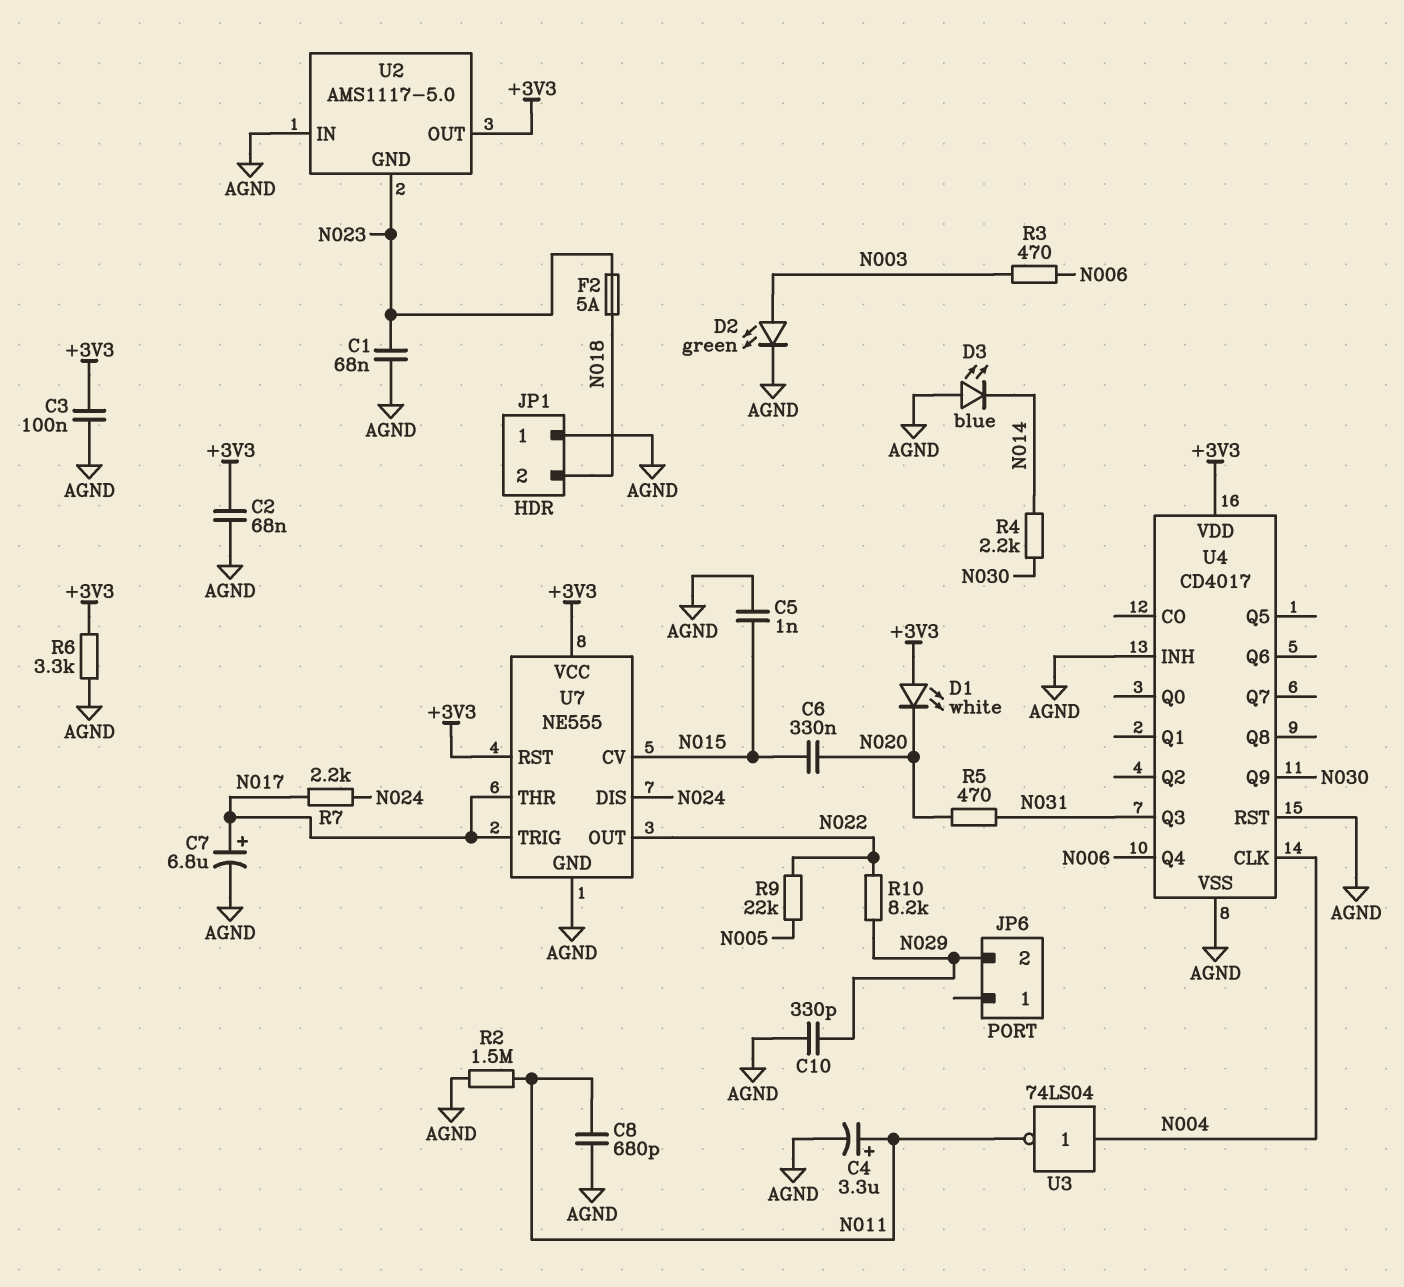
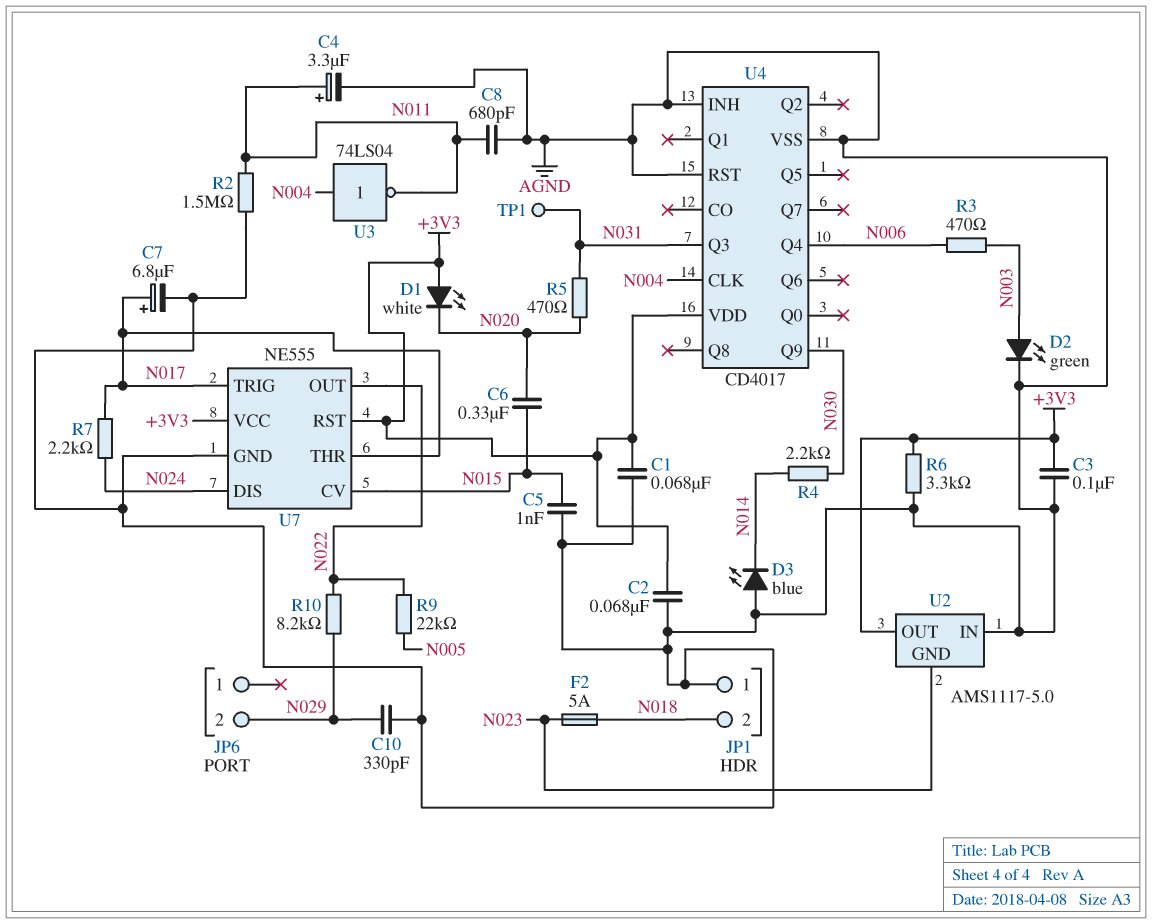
C1: 68nF (AGND, N023) -> 68nF (+3V3, AGND)
TP1: none -> test point (N031)

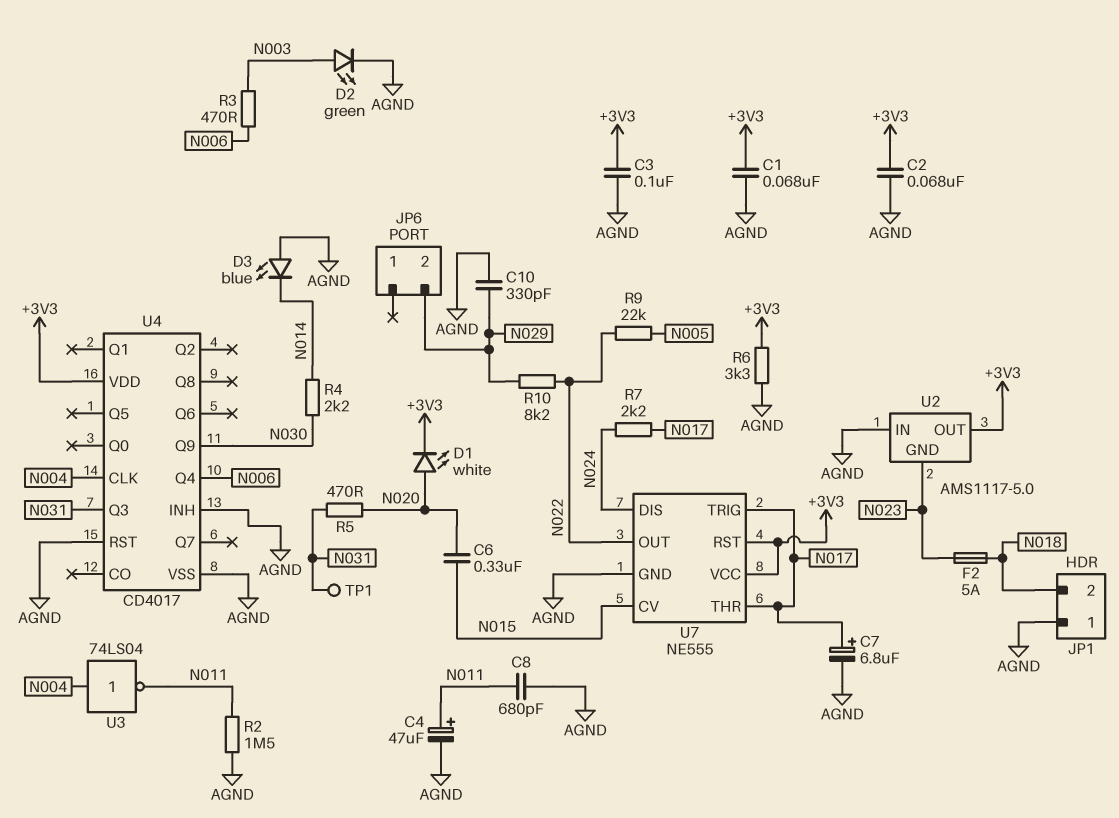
C4: 3.3uF (plus N011, minus AGND) -> 47uF (plus N011, minus AGND)
C5: 1nF (AGND, N015) -> none
D1: LED white (A +3V3, K N020) -> LED white (A N020, K +3V3)

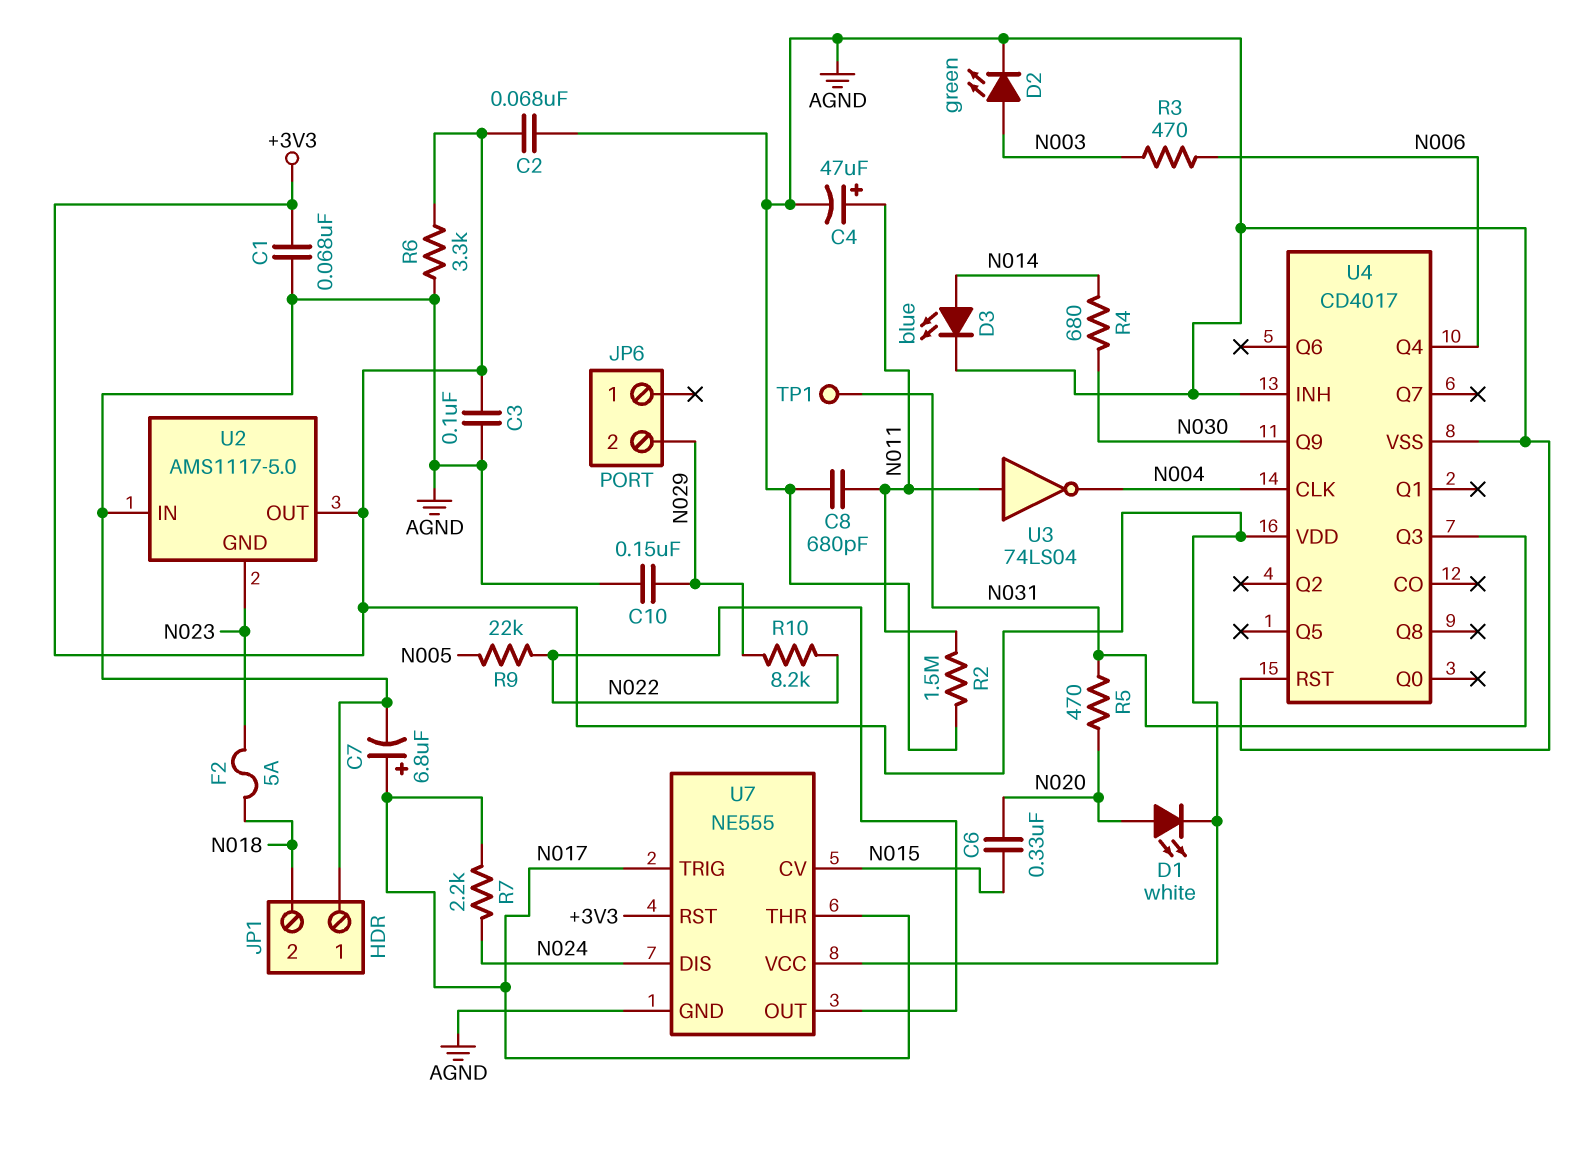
C10: 330pF (AGND, N029) -> 150nF (AGND, N029)
D3: LED blue (A AGND, K N014) -> LED blue (A N014, K AGND)
R4: 2.2k (N014, N030) -> 680 (N014, N030)
U3: NOT 74LS04 (in N004, out N011) -> NOT 74LS04 (in N011, out N004)

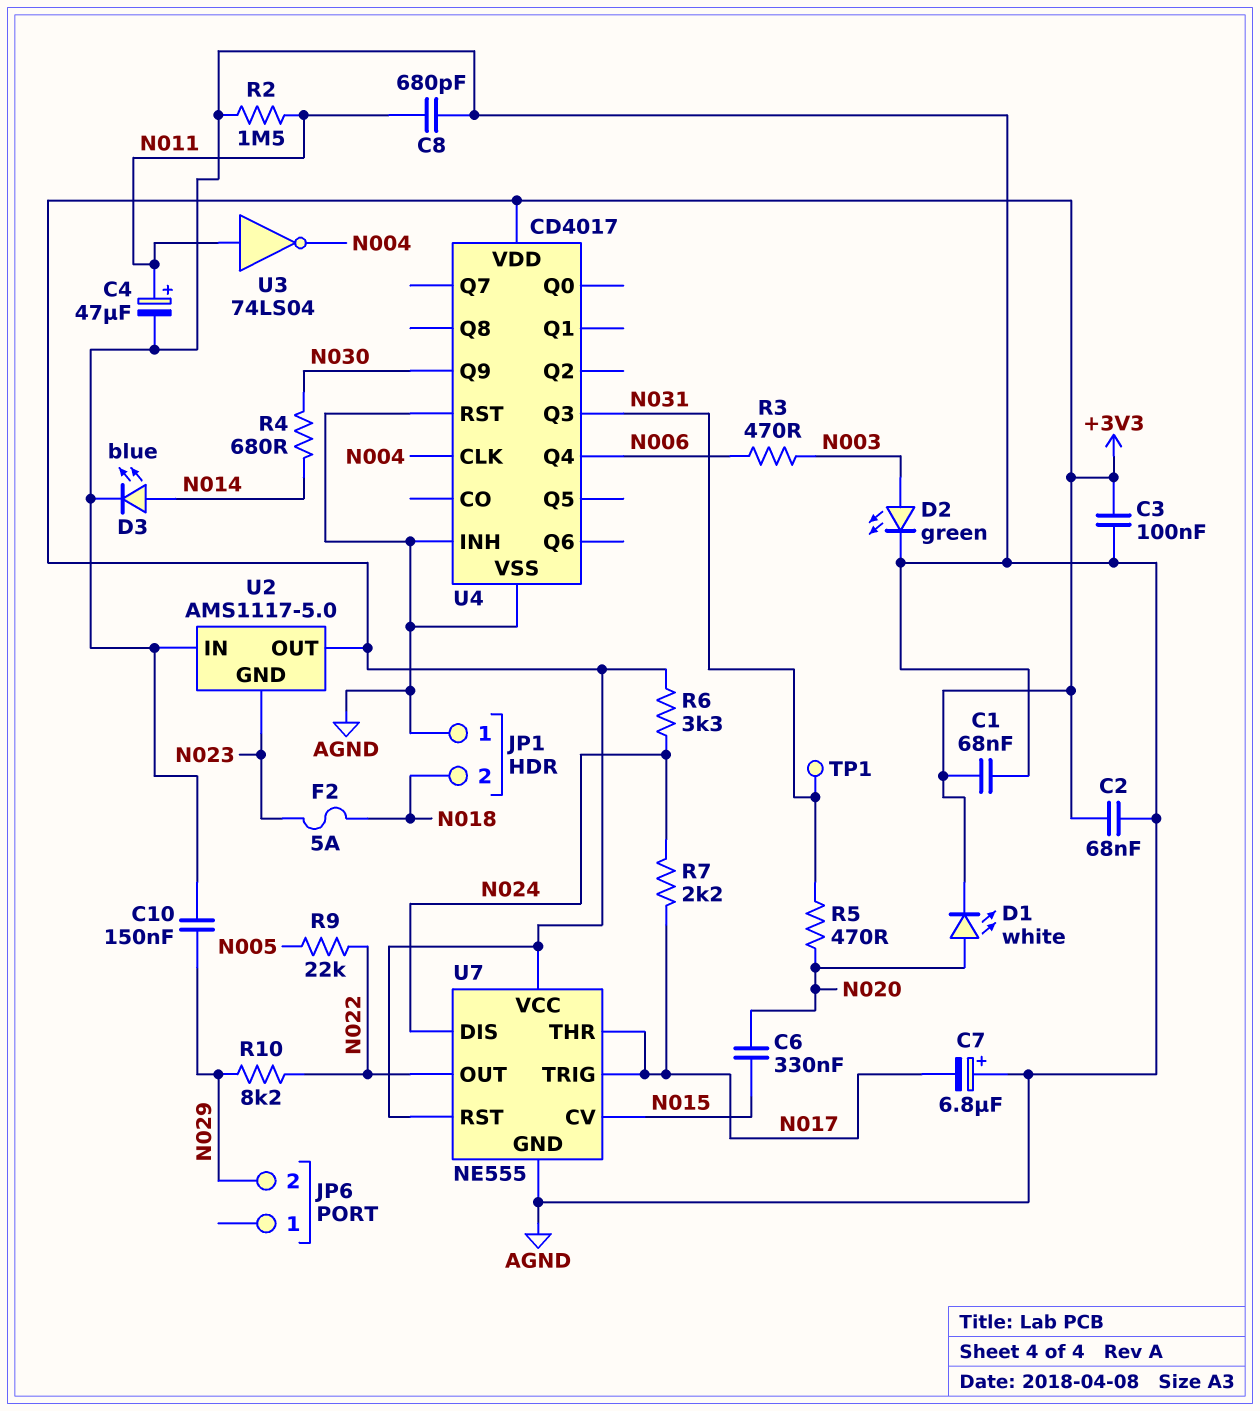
C7: 6.8uF (plus N017, minus AGND) -> 6.8uF (plus AGND, minus N017)
R6: 3.3k (+3V3, AGND) -> 3.3k (+3V3, N024)

